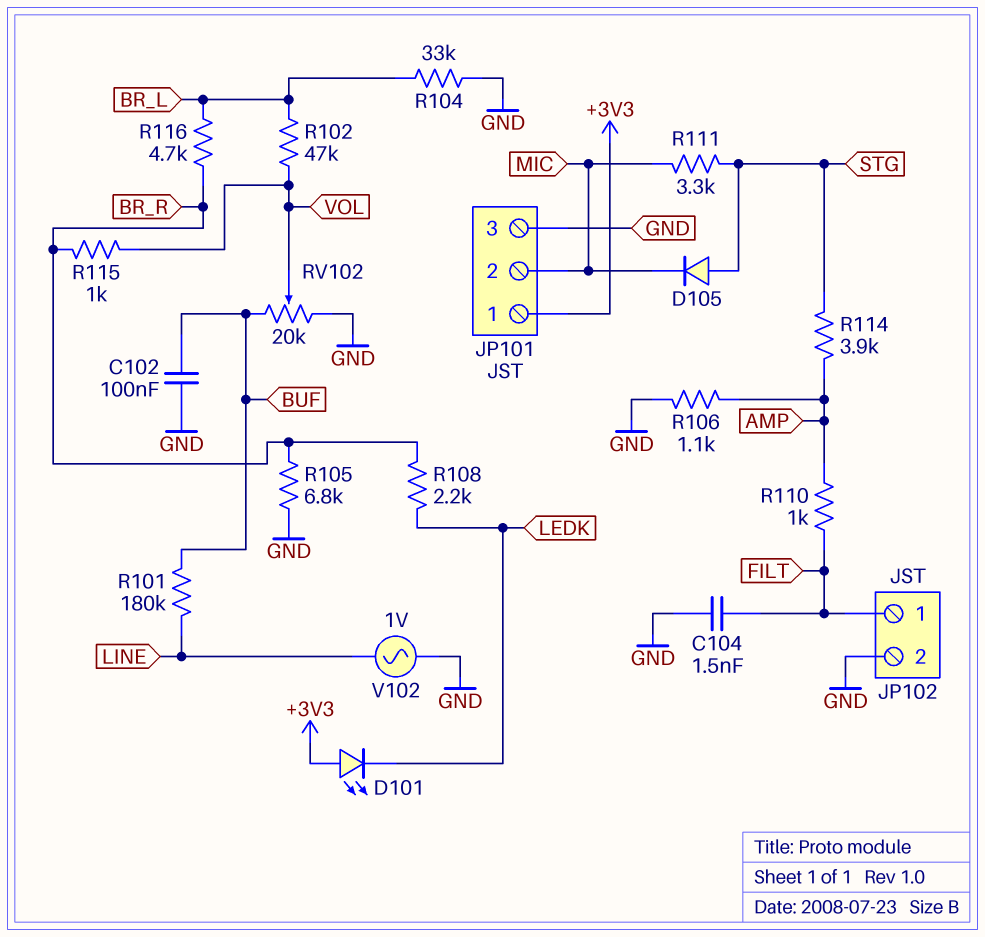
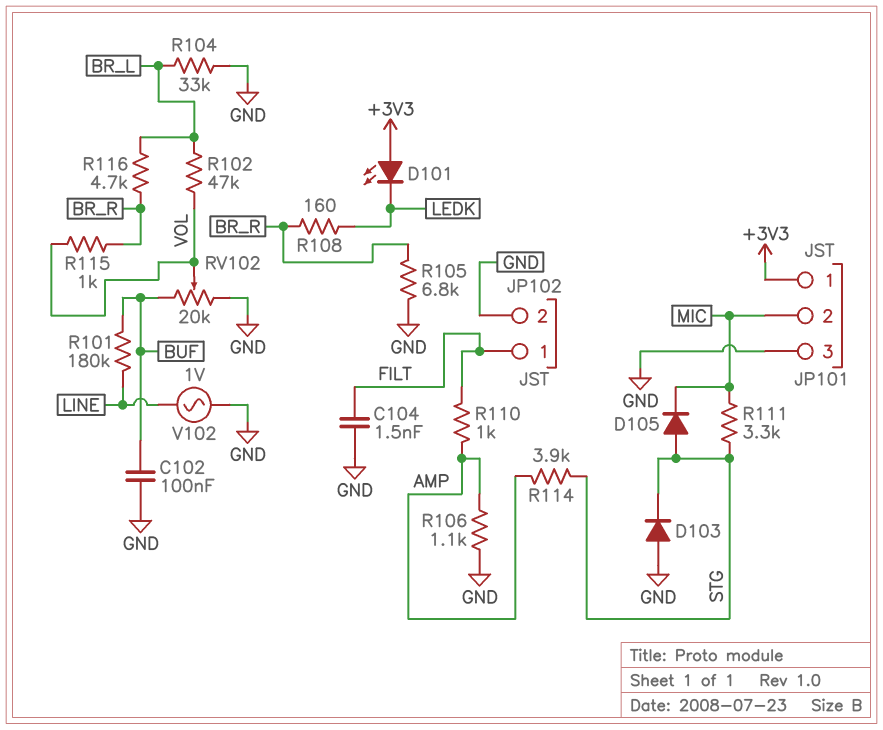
D103: none -> diode (A GND, K STG)
R108: 2.2k (BR_R, LEDK) -> 160 (BR_R, LEDK)

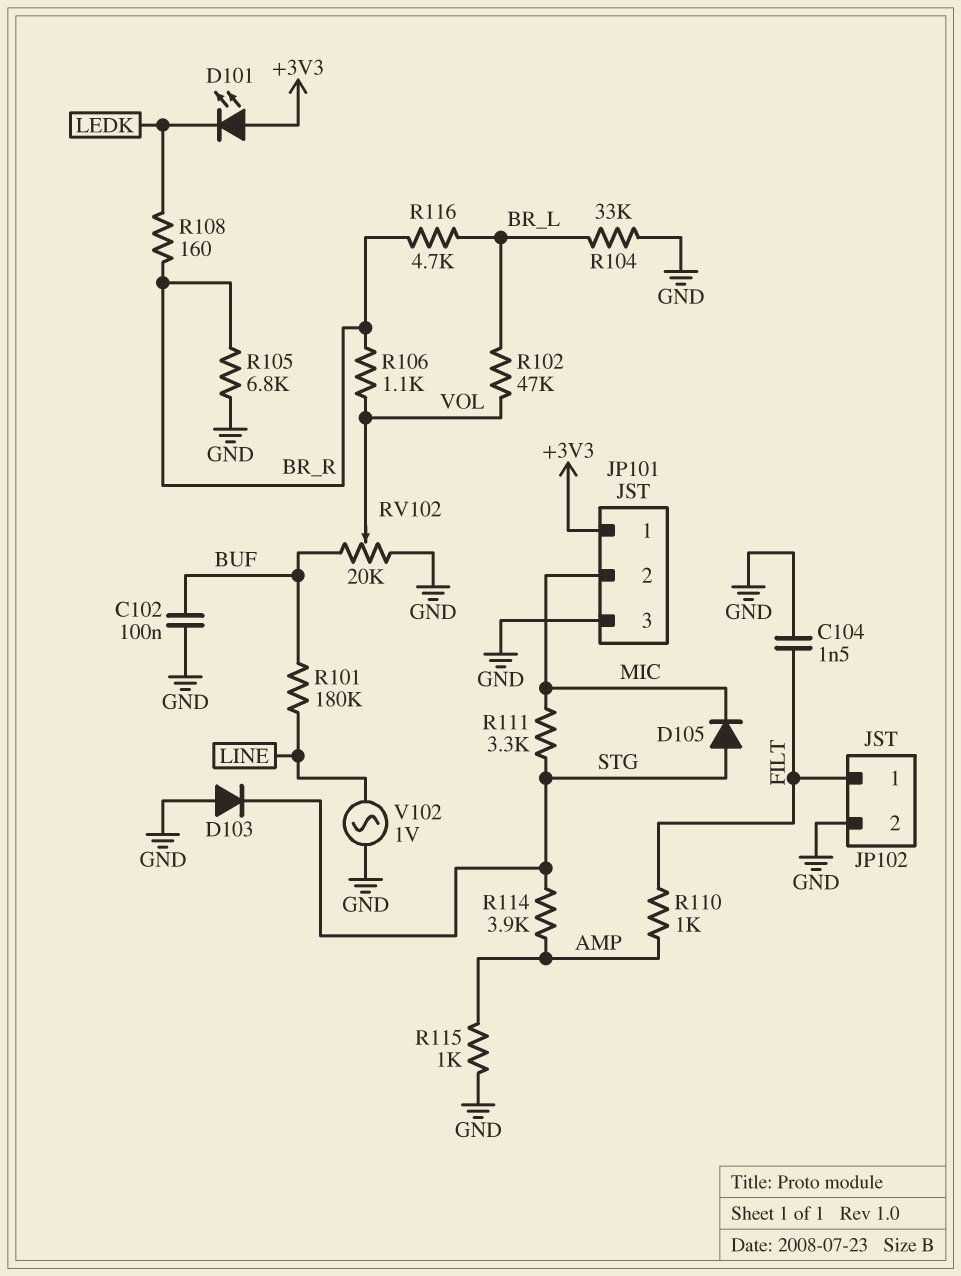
R106: 1.1k (AMP, GND) -> 1.1k (BR_R, VOL)
R115: 1k (BR_R, VOL) -> 1k (AMP, GND)

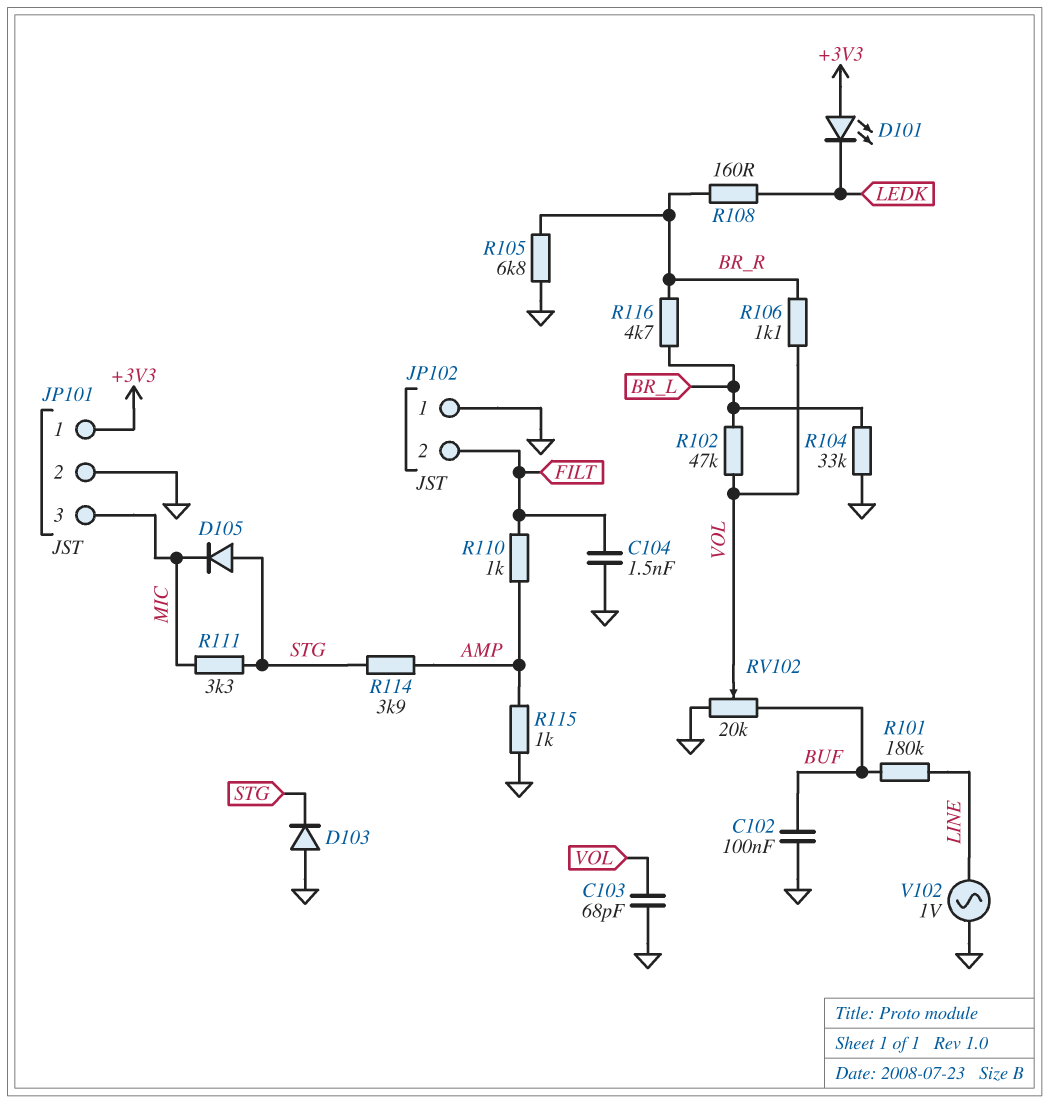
C103: none -> 68pF (GND, VOL)
JP101 pin 2: MIC -> GND
JP101 pin 3: GND -> MIC
JP102 pin 1: FILT -> GND
JP102 pin 2: GND -> FILT

